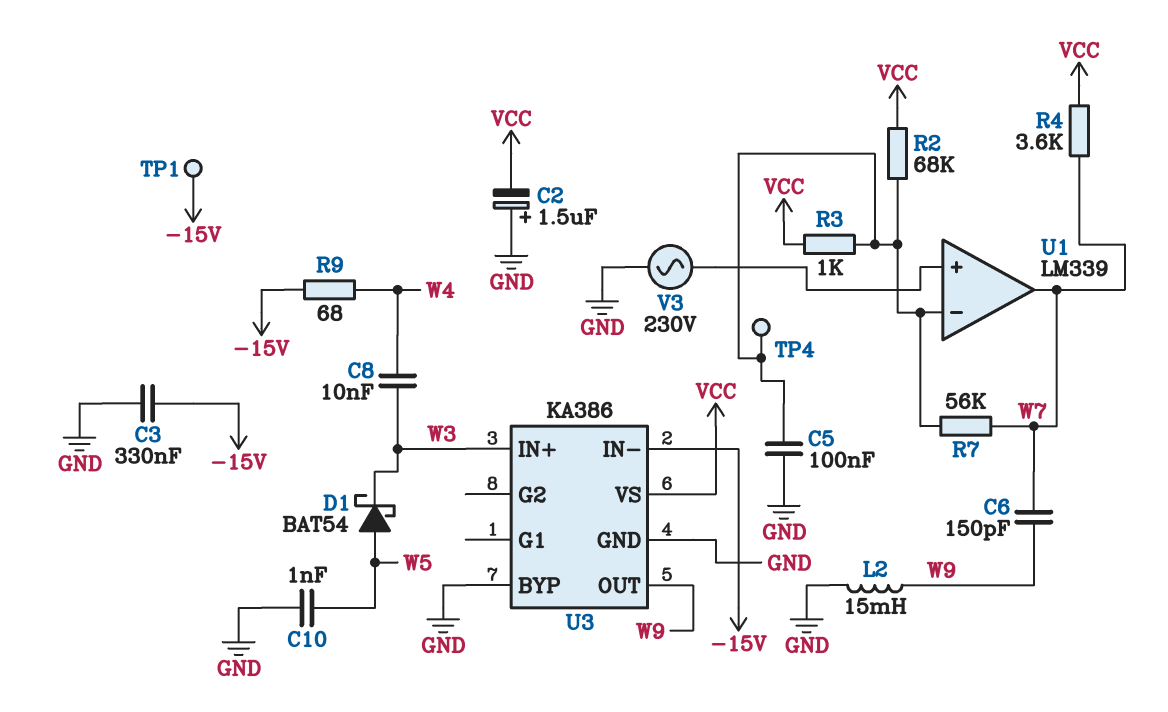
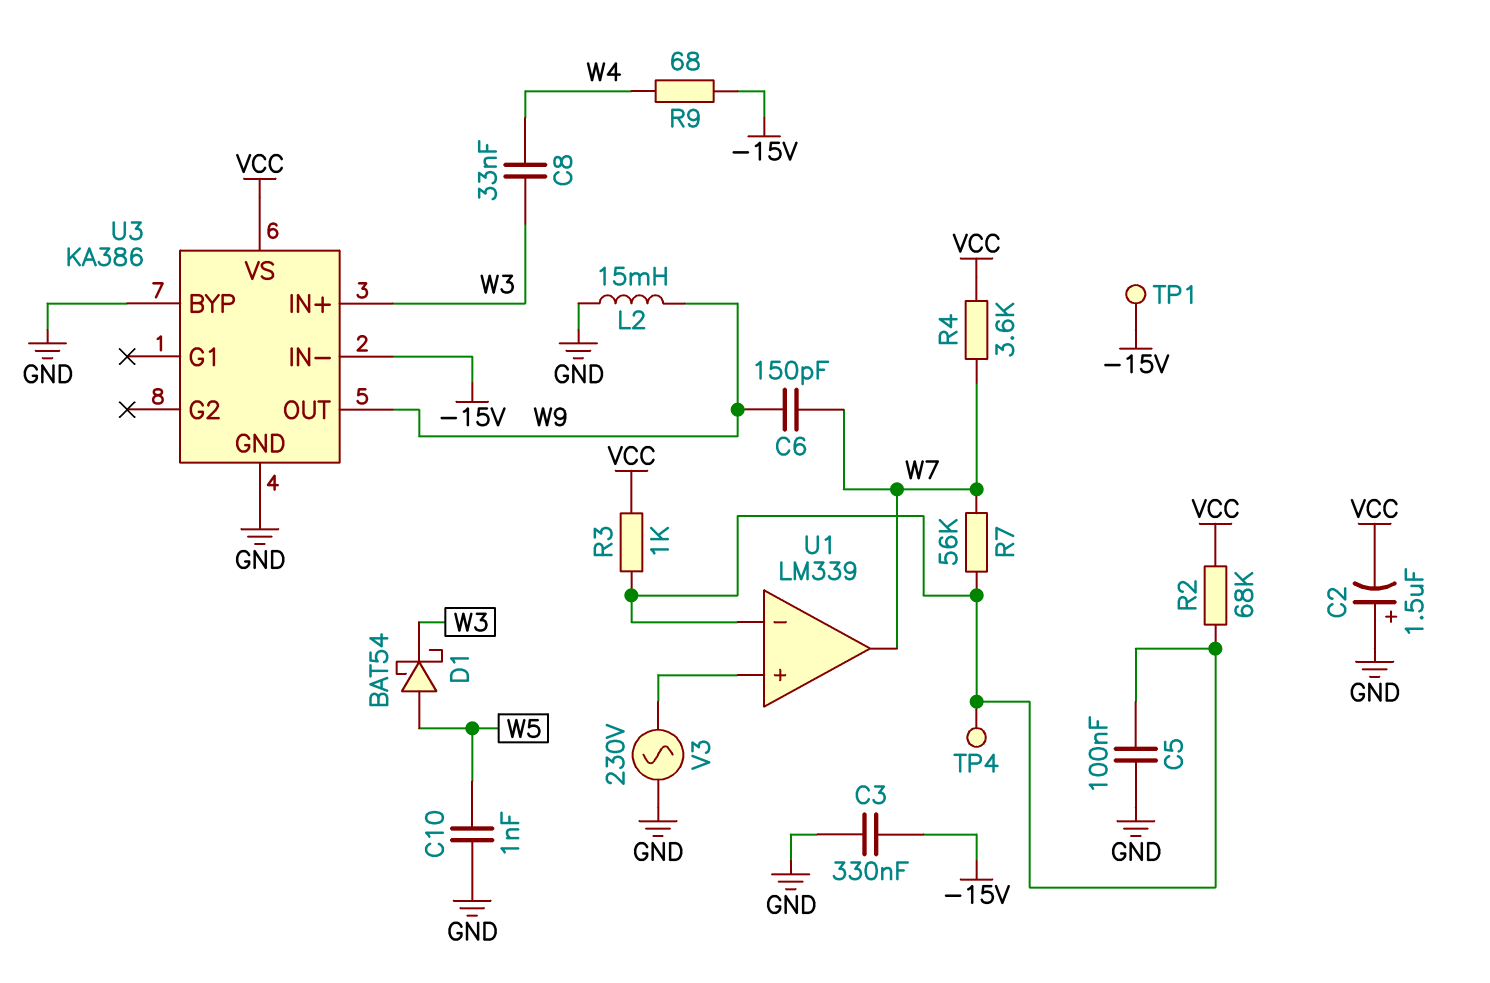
C8: 10nF (W3, W4) -> 33nF (W3, W4)

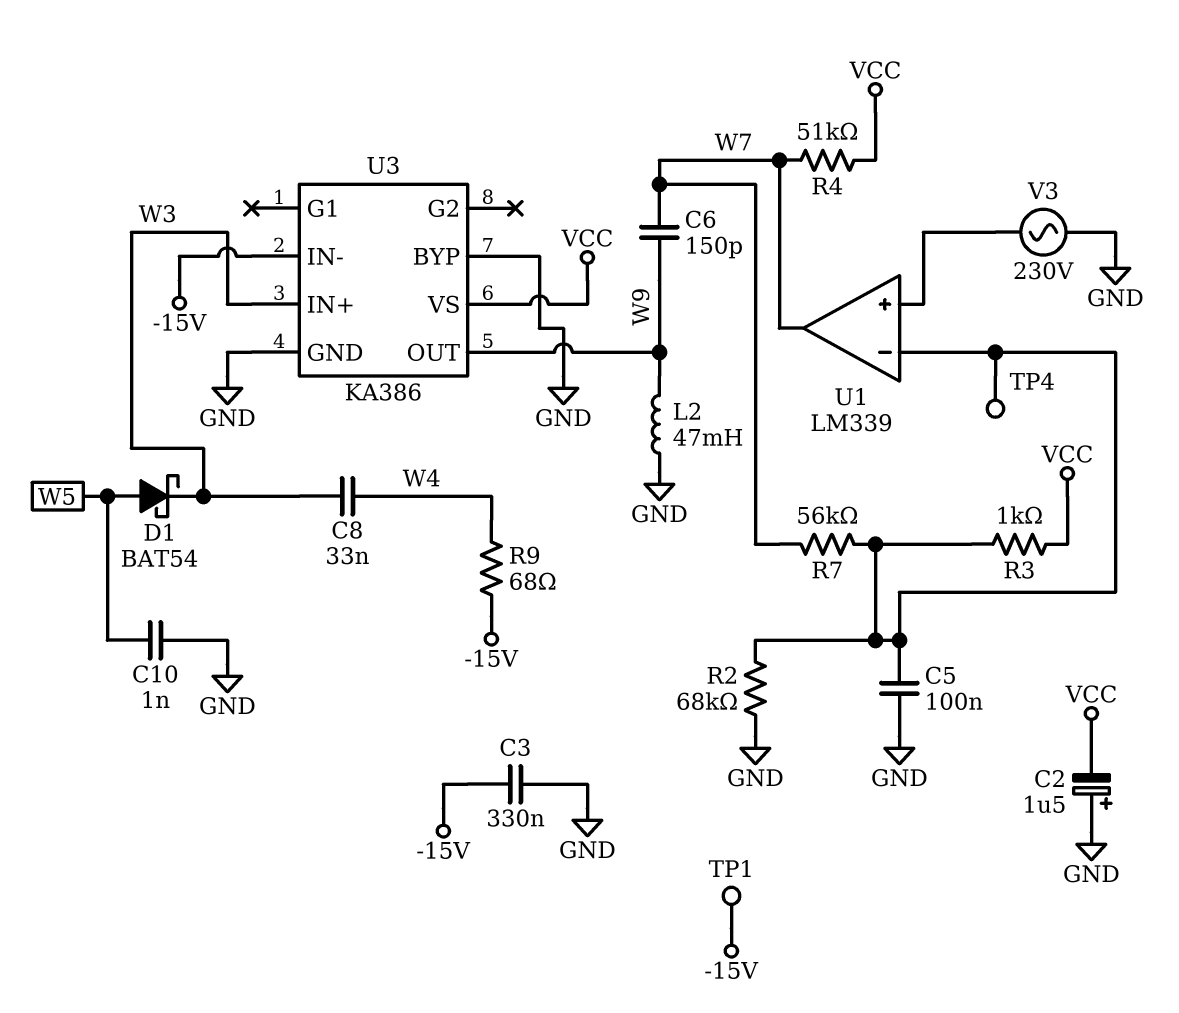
L2: 15mH (GND, W9) -> 47mH (GND, W9)
R2: 68k (U1/in-, VCC) -> 68k (GND, U1/in-)
R4: 3.6k (VCC, W7) -> 51k (VCC, W7)

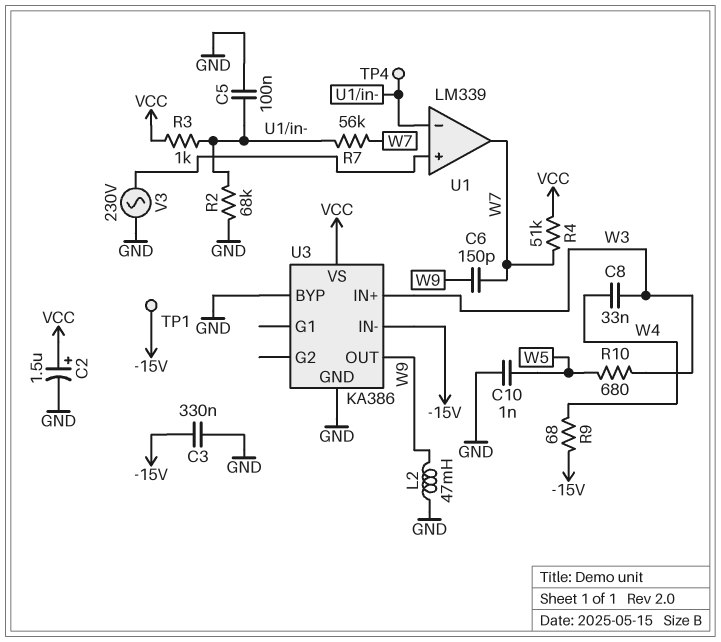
C2: 1.5uF (plus GND, minus VCC) -> 1.5uF (plus VCC, minus GND)
D1: schottky BAT54 (A W5, K W3) -> none
R10: none -> 680 (W3, W5)

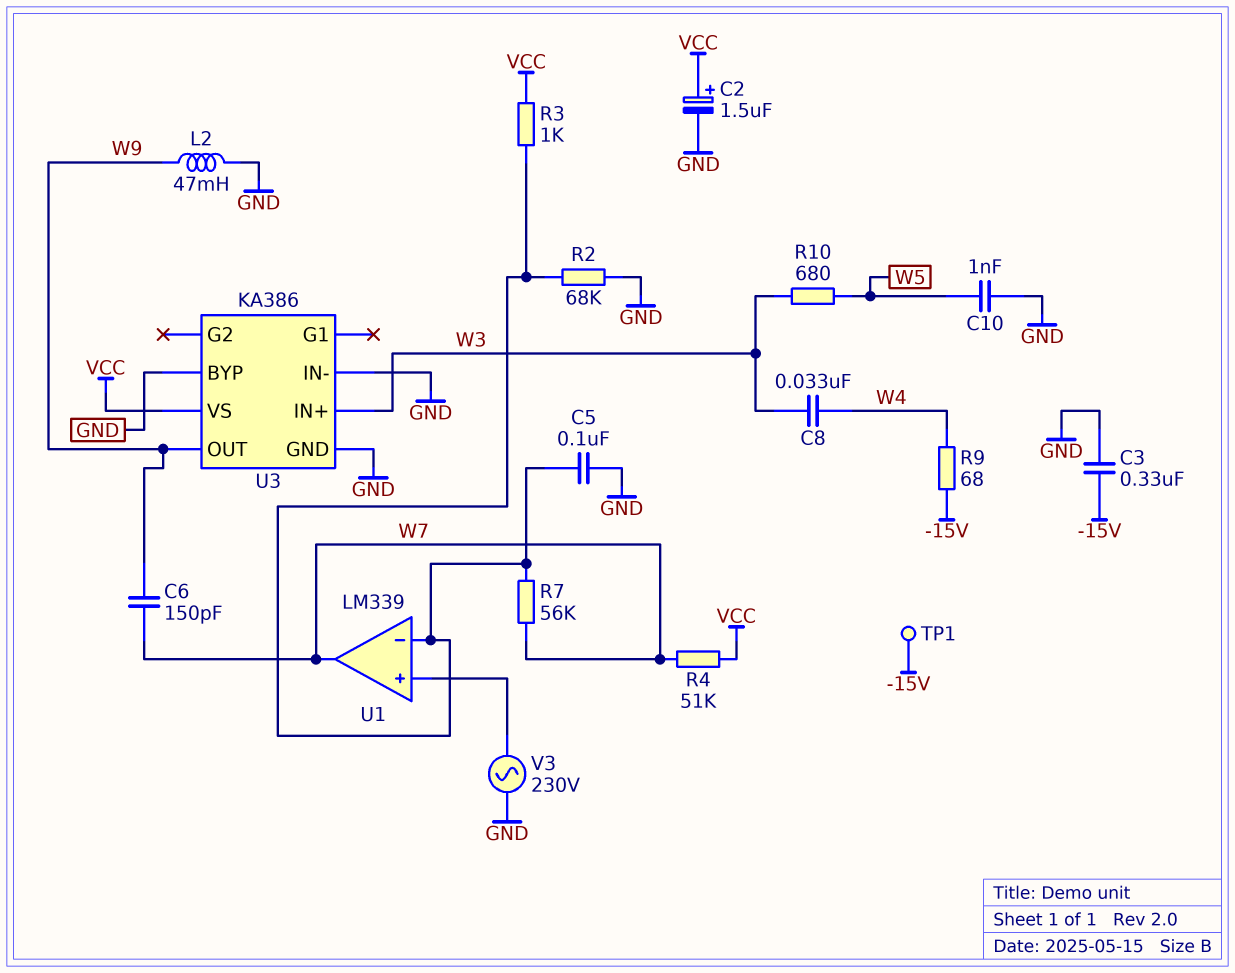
TP4: test point (U1/in-) -> none
U3 pin IN-: -15V -> GND

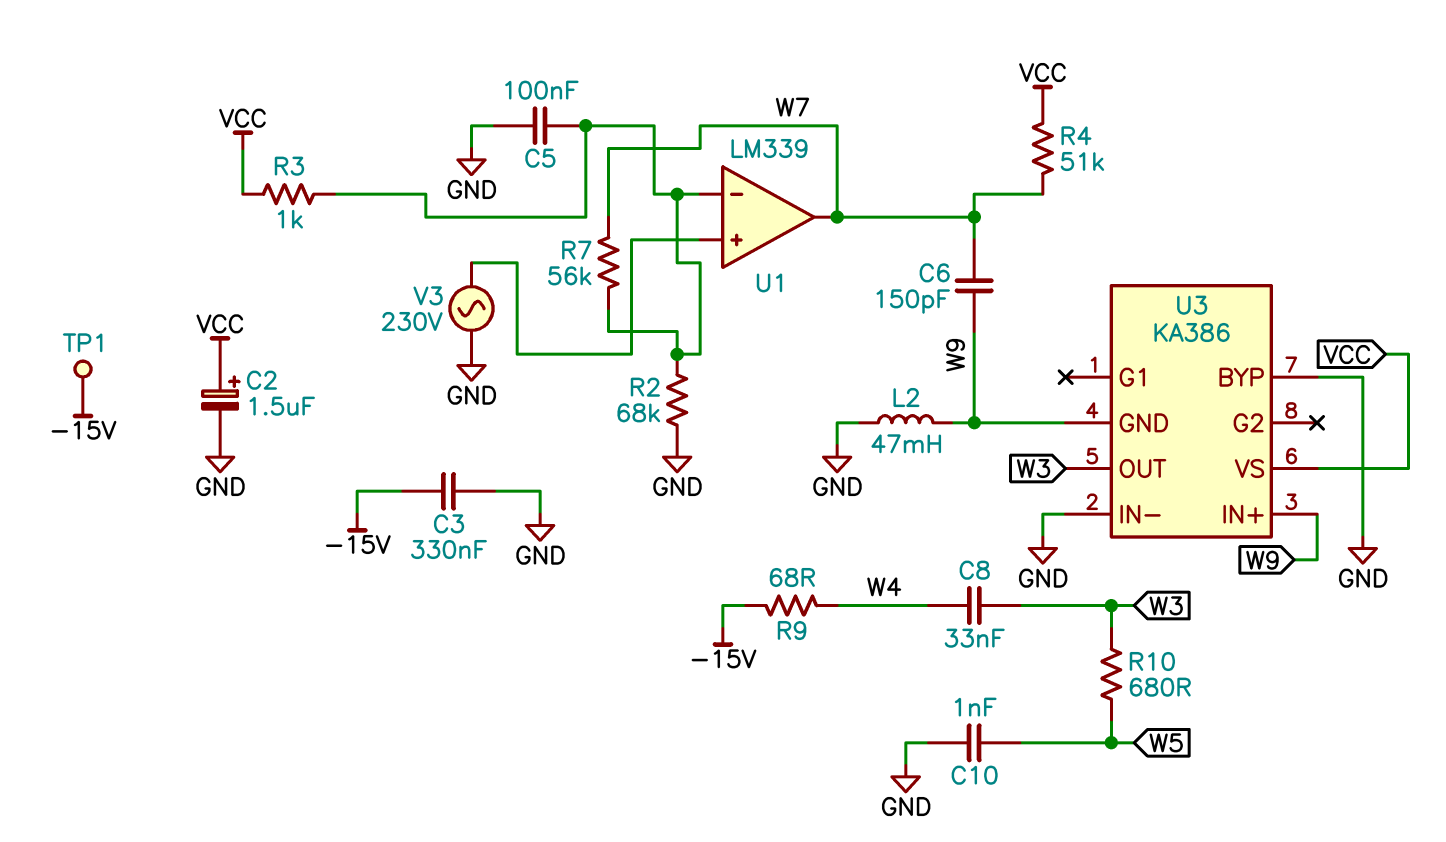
U3 pin GND: GND -> W9
U3 pin IN+: W3 -> W9
U3 pin OUT: W9 -> W3

